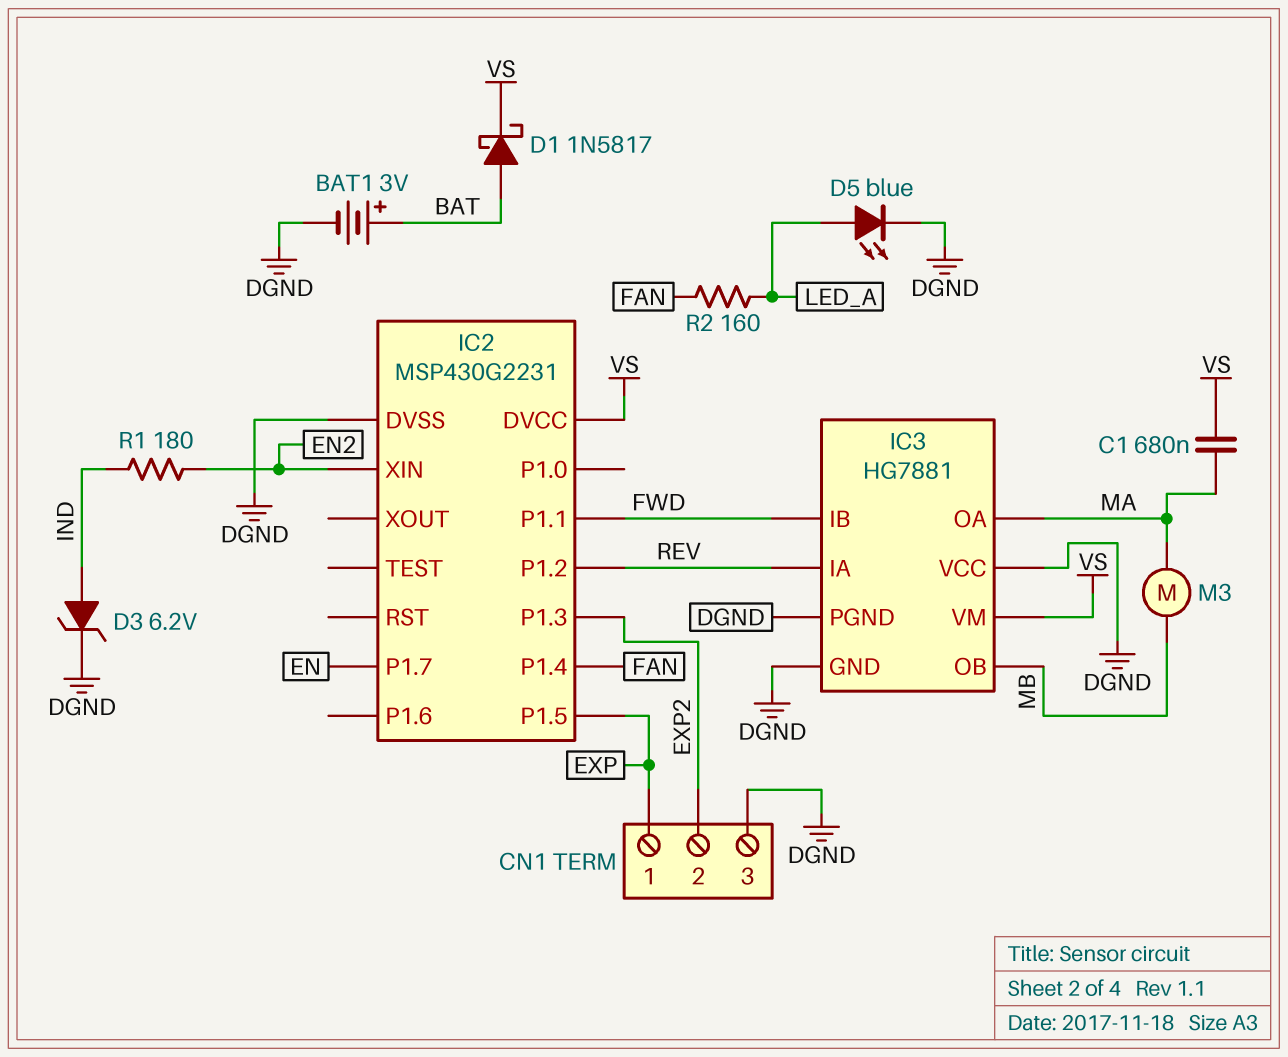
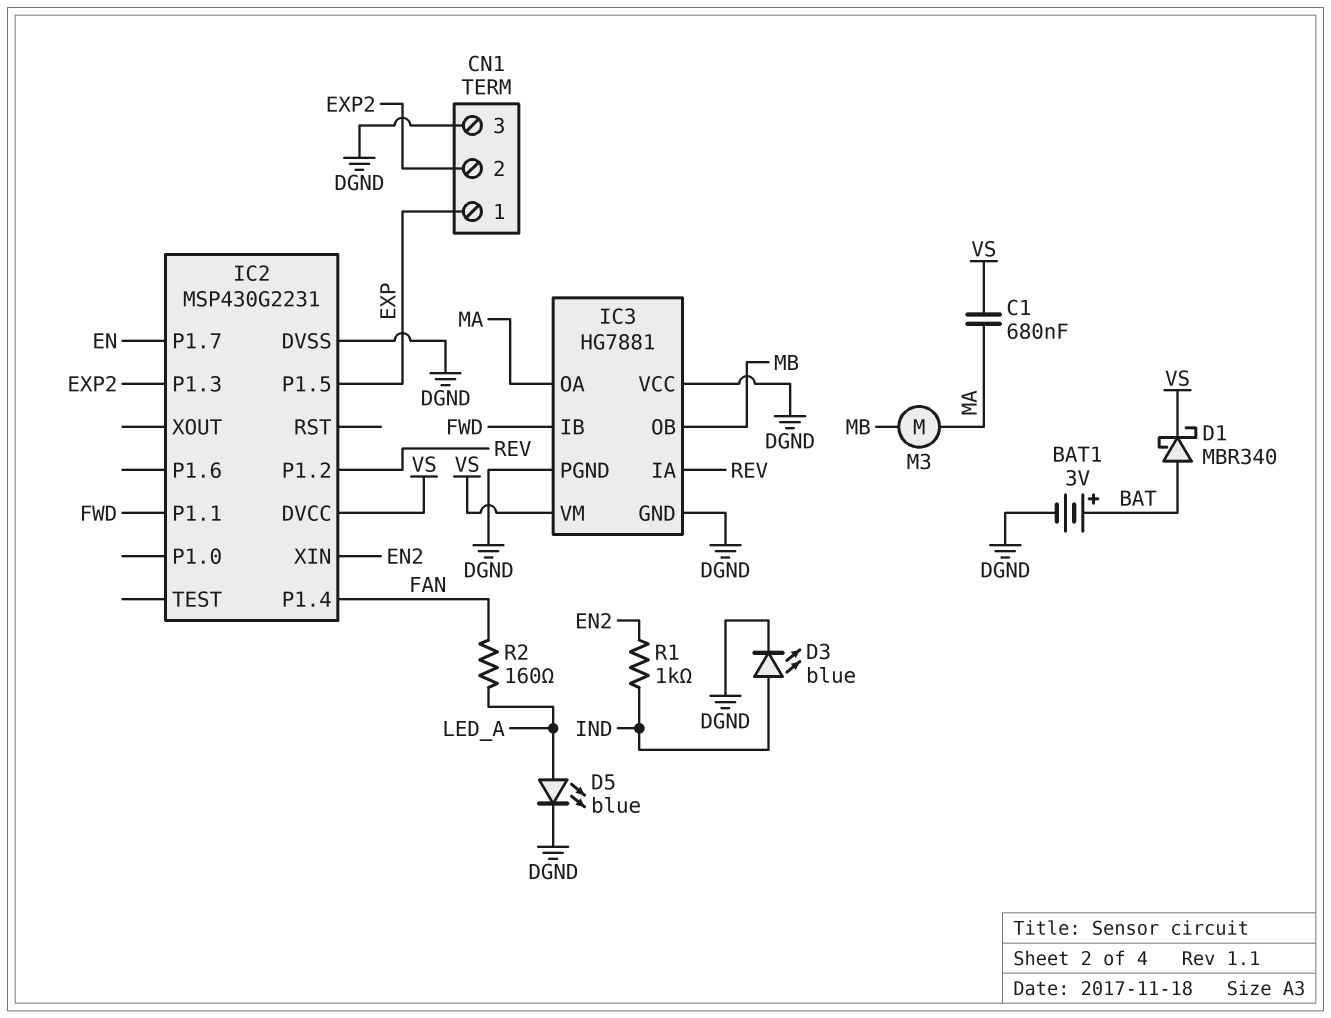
D1: schottky 1N5817 (A BAT, K VS) -> schottky MBR340 (A BAT, K VS)
D3: zener 6.2V (A IND, K DGND) -> LED blue (A IND, K DGND)
R1: 180 (EN2, IND) -> 1k (EN2, IND)

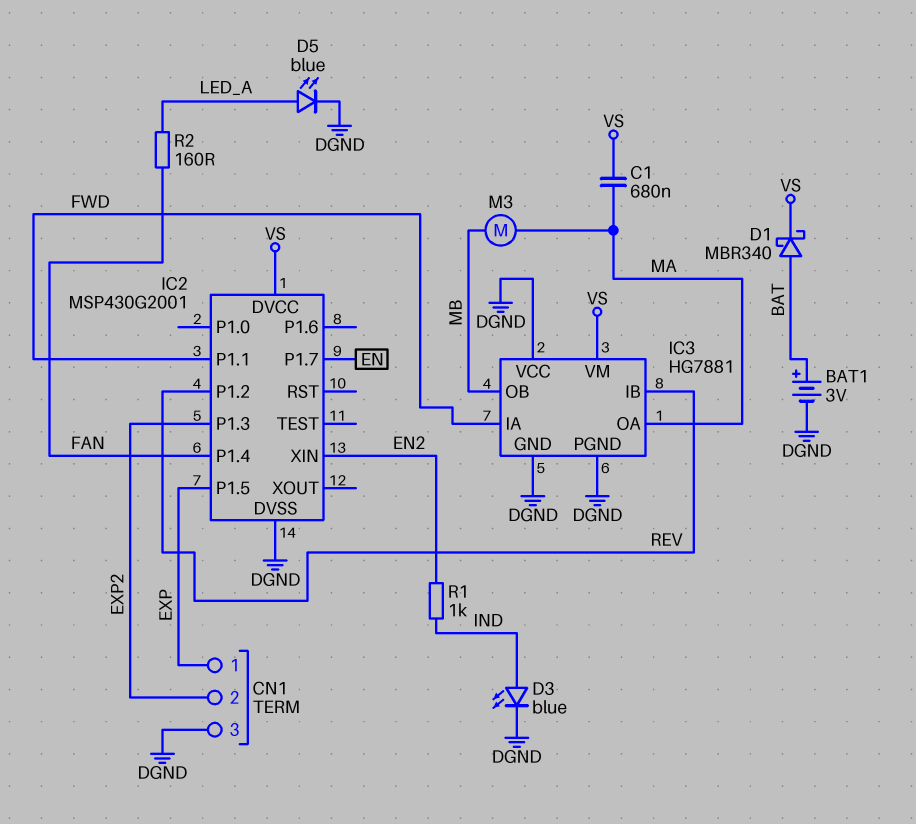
IC2: MSP430G2231 -> MSP430G2001
IC3 pin IA: REV -> FWD
IC3 pin IB: FWD -> REV

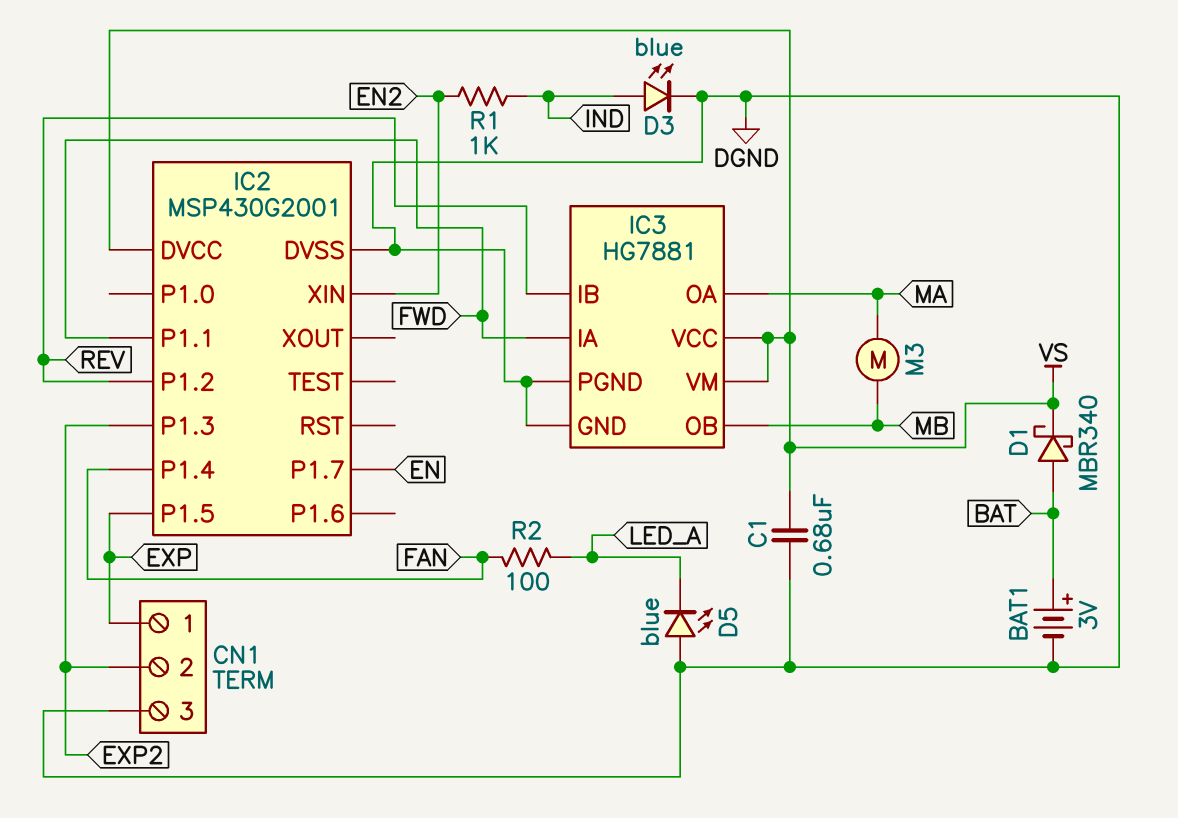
C1: 680nF (MA, VS) -> 680nF (DGND, VS)
D5: LED blue (A LED_A, K DGND) -> LED blue (A DGND, K LED_A)
IC3 pin VCC: DGND -> VS
R2: 160 (FAN, LED_A) -> 100 (FAN, LED_A)

